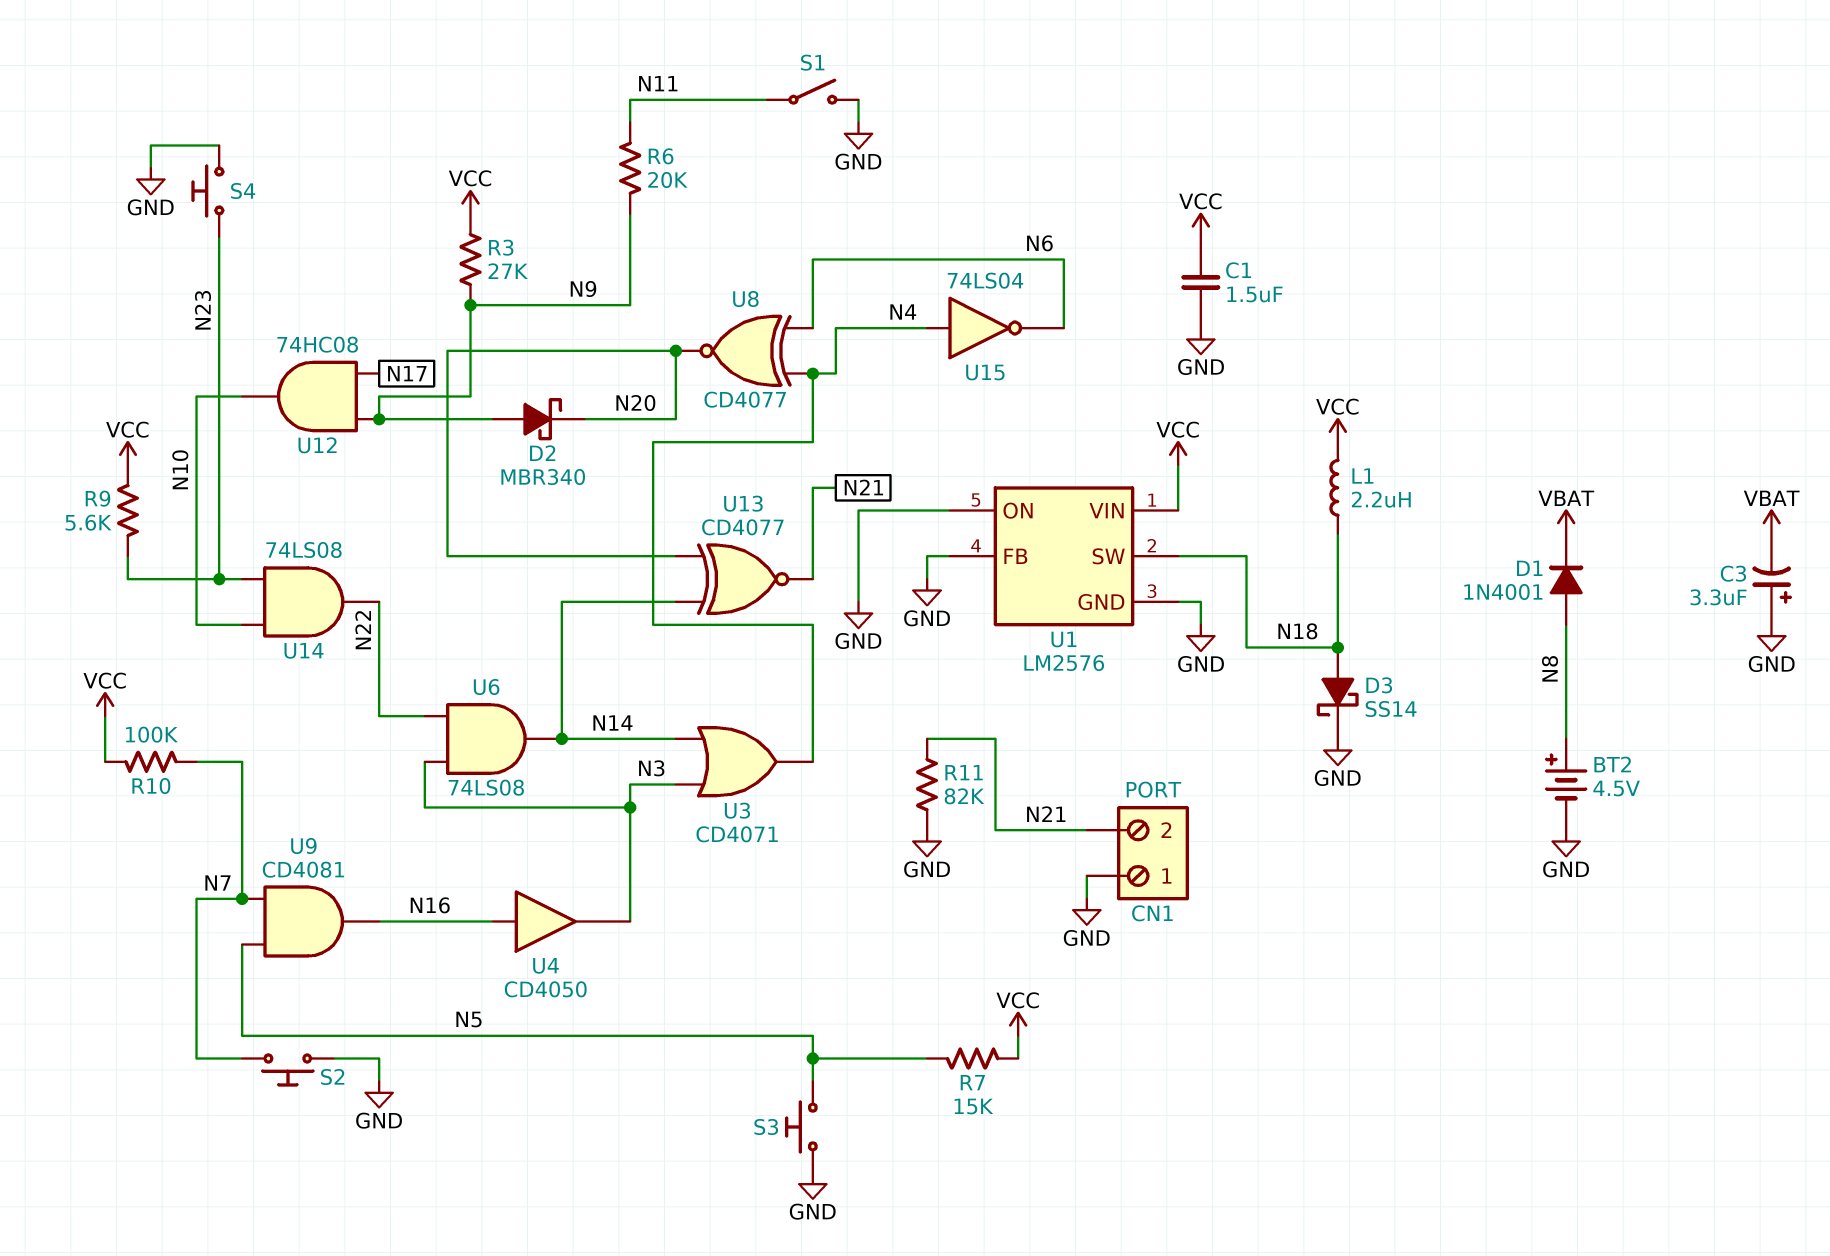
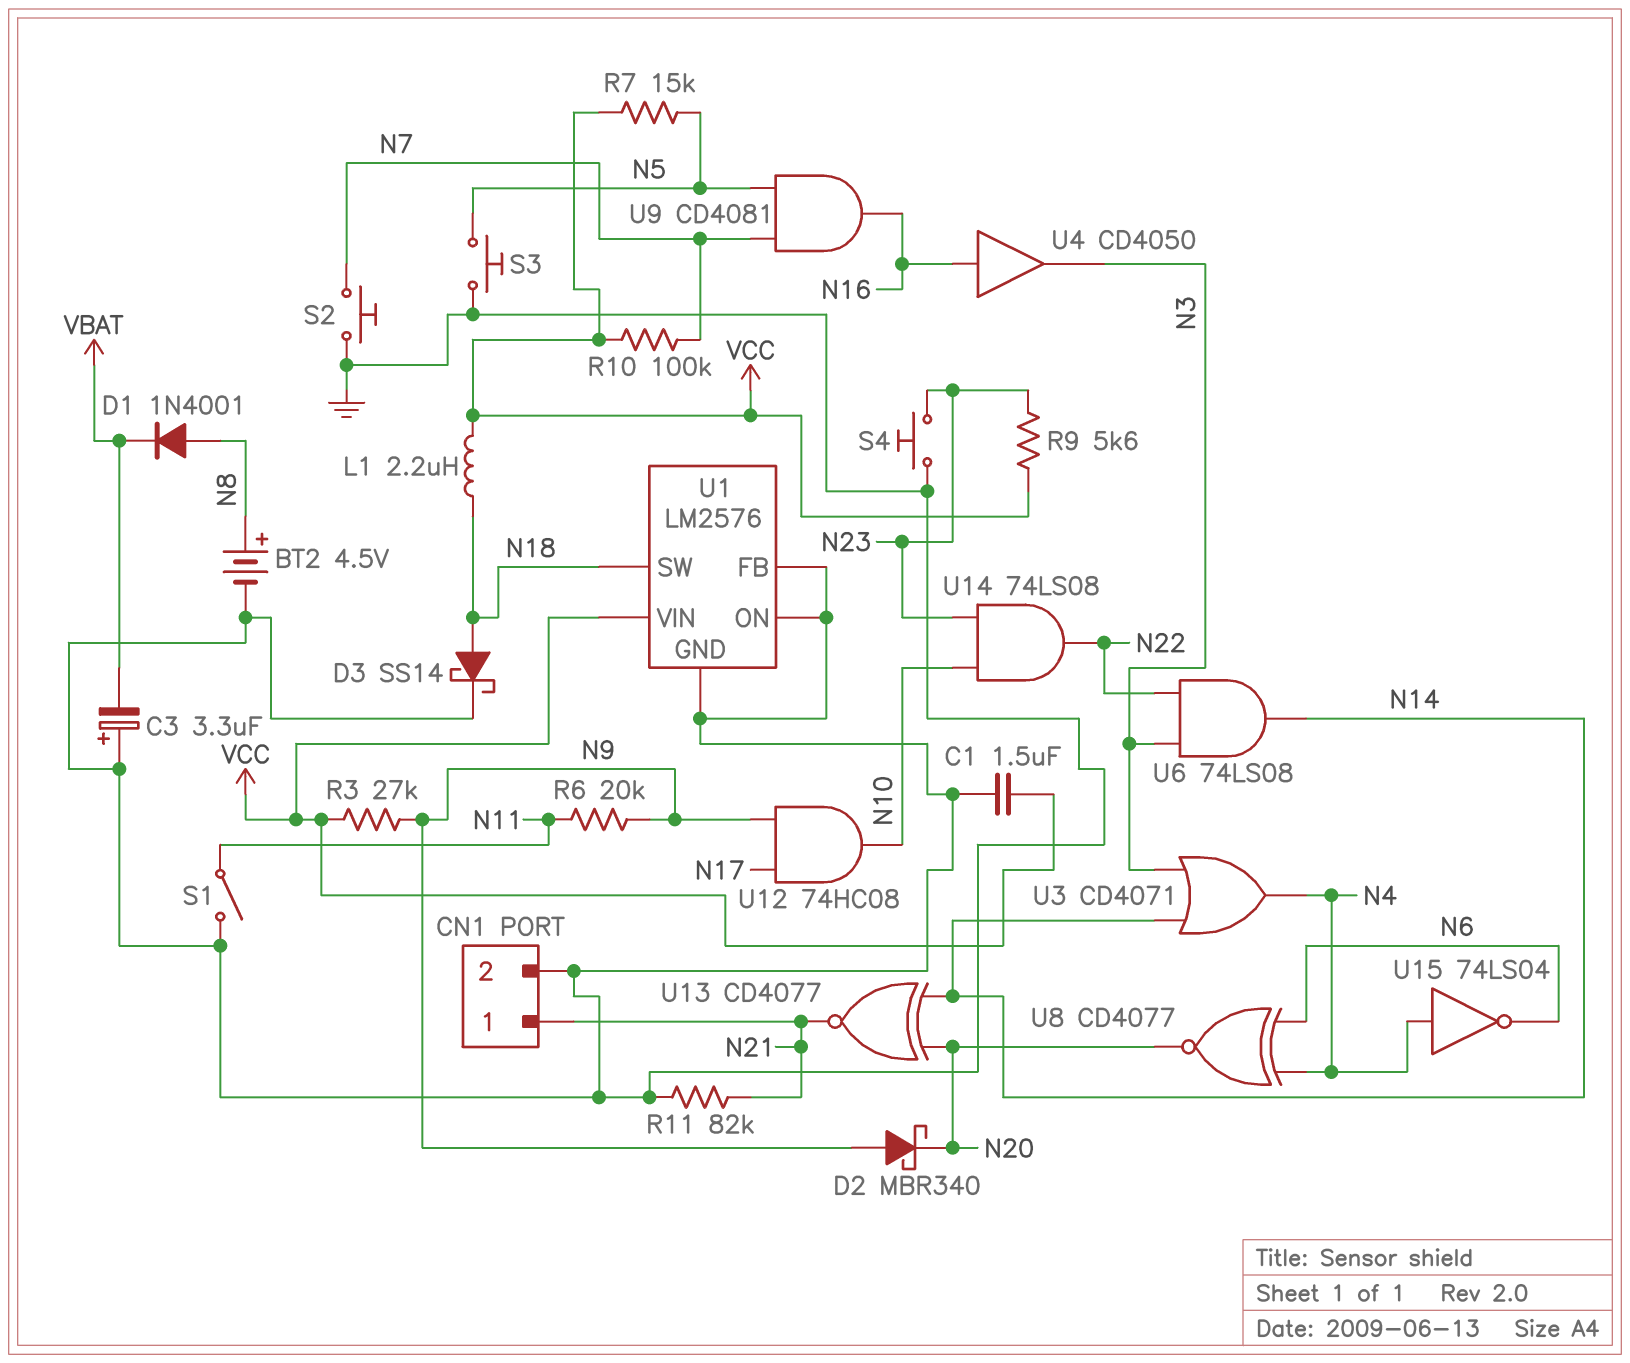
CN1 pin 1: GND -> N21
CN1 pin 2: N21 -> GND

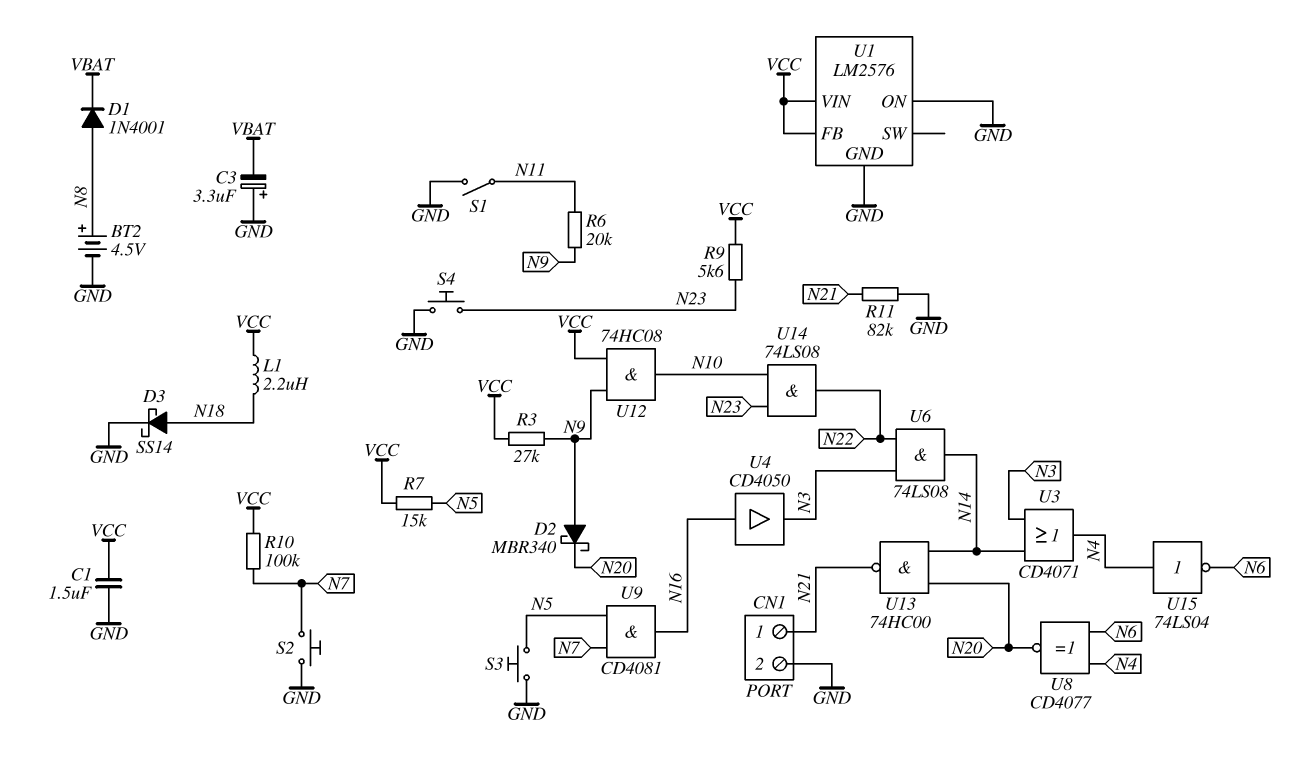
U1 pin FB: GND -> VCC
U1 pin SW: N18 -> none
U12: AND 74HC08 (in N9, in N17, out N10) -> AND 74HC08 (in N9, in VCC, out N10)
U13: XNOR CD4077 (in N14, in N20, out N21) -> NAND 74HC00 (in N14, in N20, out N21)

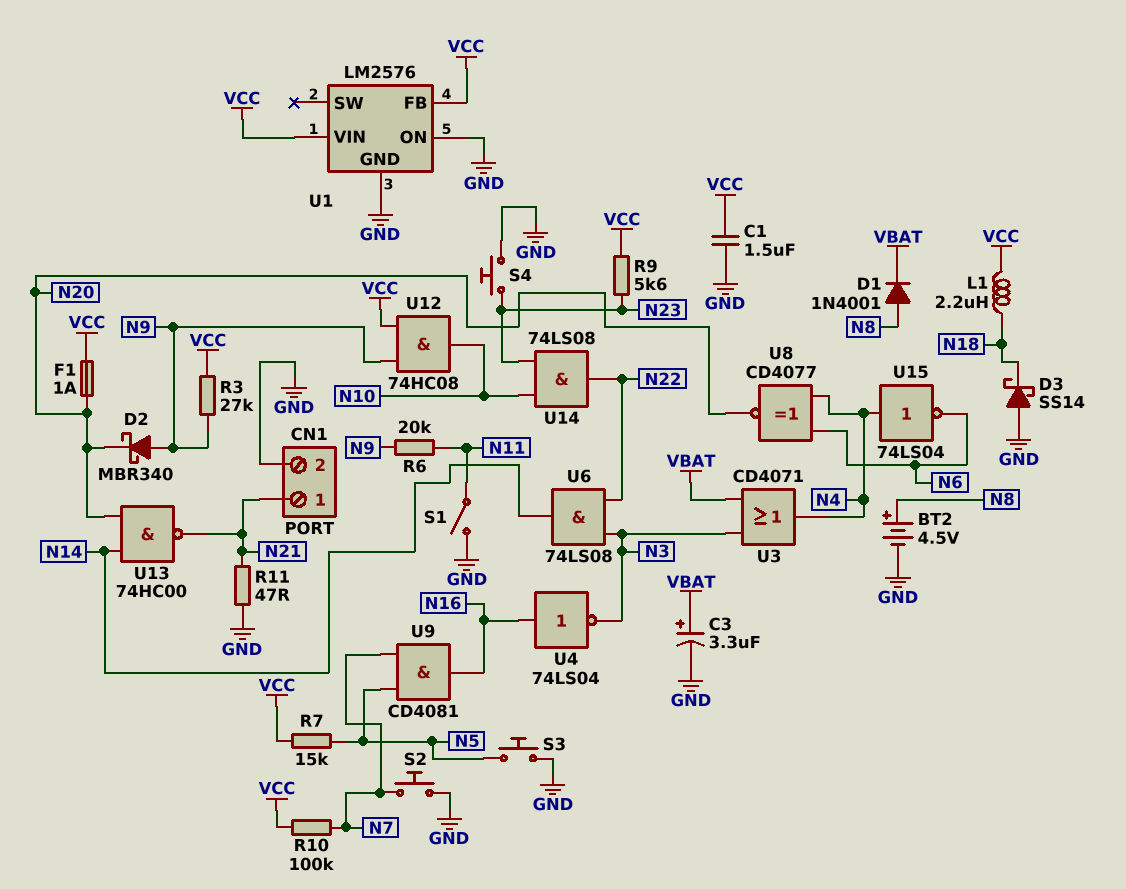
C3: 3.3uF (plus GND, minus VBAT) -> 3.3uF (plus VBAT, minus GND)
D3: schottky SS14 (A N18, K GND) -> schottky SS14 (A GND, K N18)
F1: none -> 1A (N20, VCC)
R11: 82k (GND, N21) -> 47 (GND, N21)
U3: OR CD4071 (in N3, in N14, out N4) -> OR CD4071 (in N3, in VBAT, out N4)
U4: buffer CD4050 (in N16, out N3) -> NOT 74LS04 (in N16, out N3)

